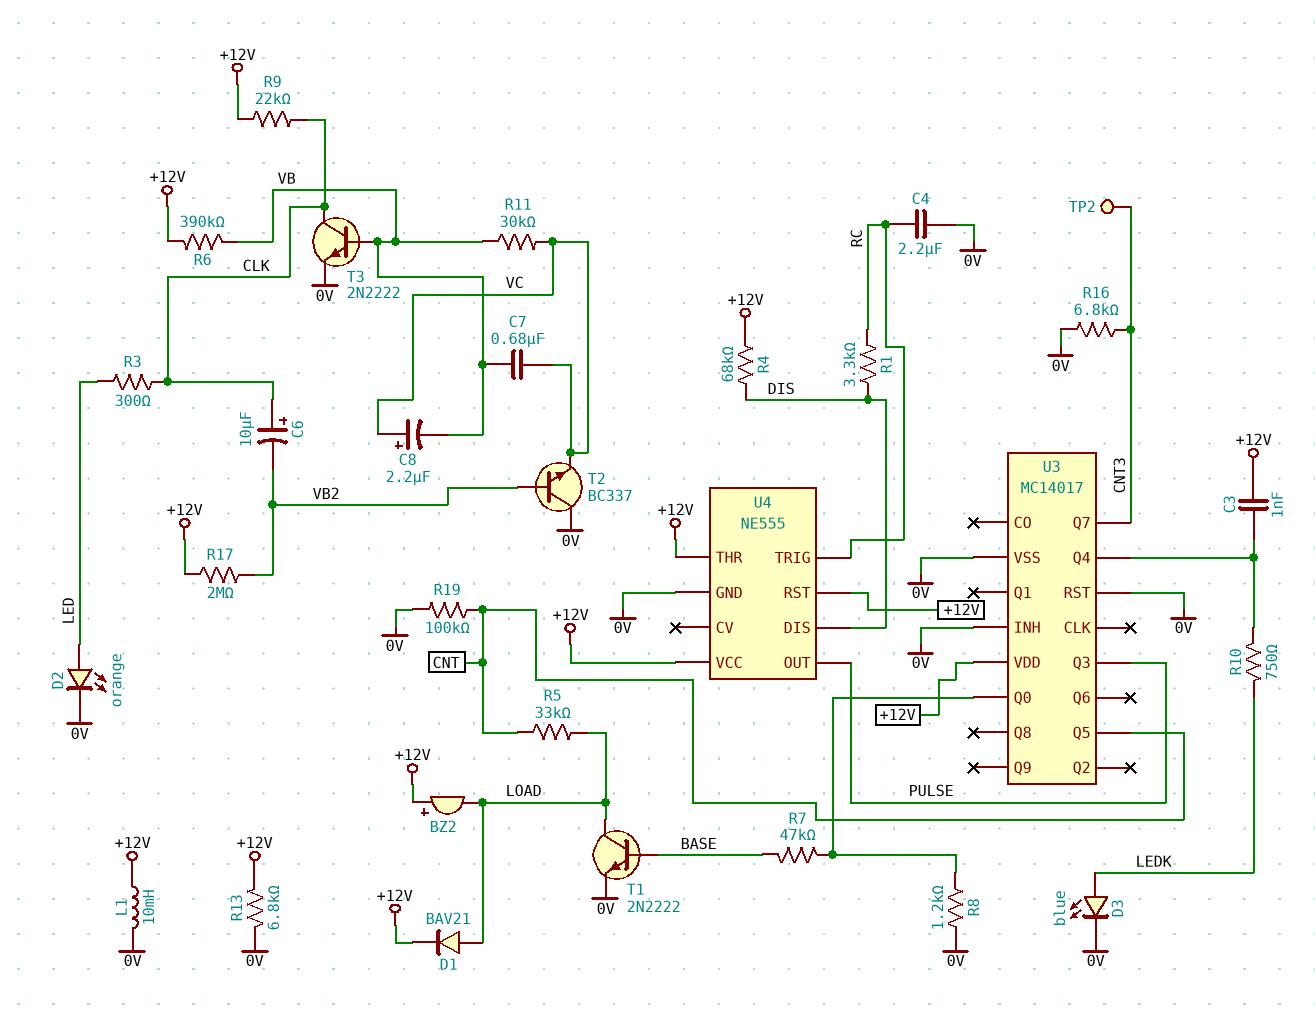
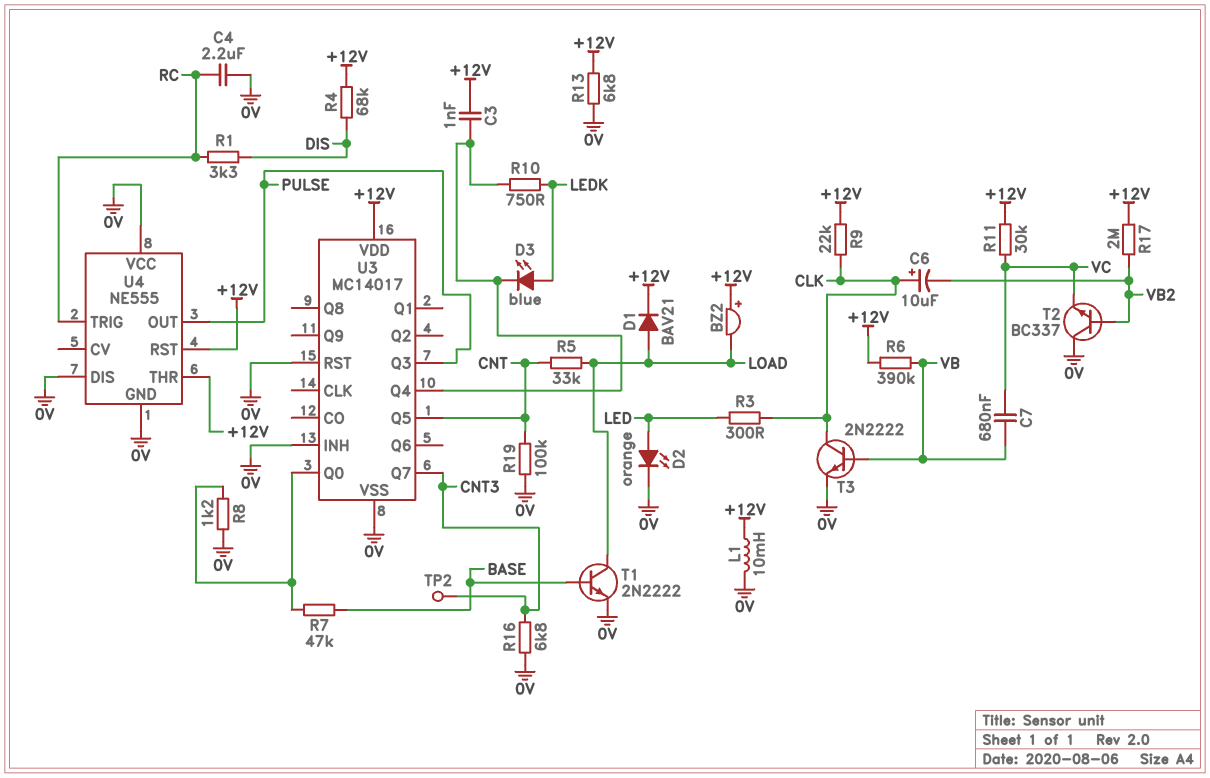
C8: 2.2uF (plus VC, minus VB) -> none
D3: LED blue (A LEDK, K 0V) -> LED blue (A LEDK, K U3/Q4)
R11: 30k (VB, VC) -> 30k (+12V, VC)
U4 pin DIS: DIS -> 0V
U4 pin VCC: +12V -> 0V

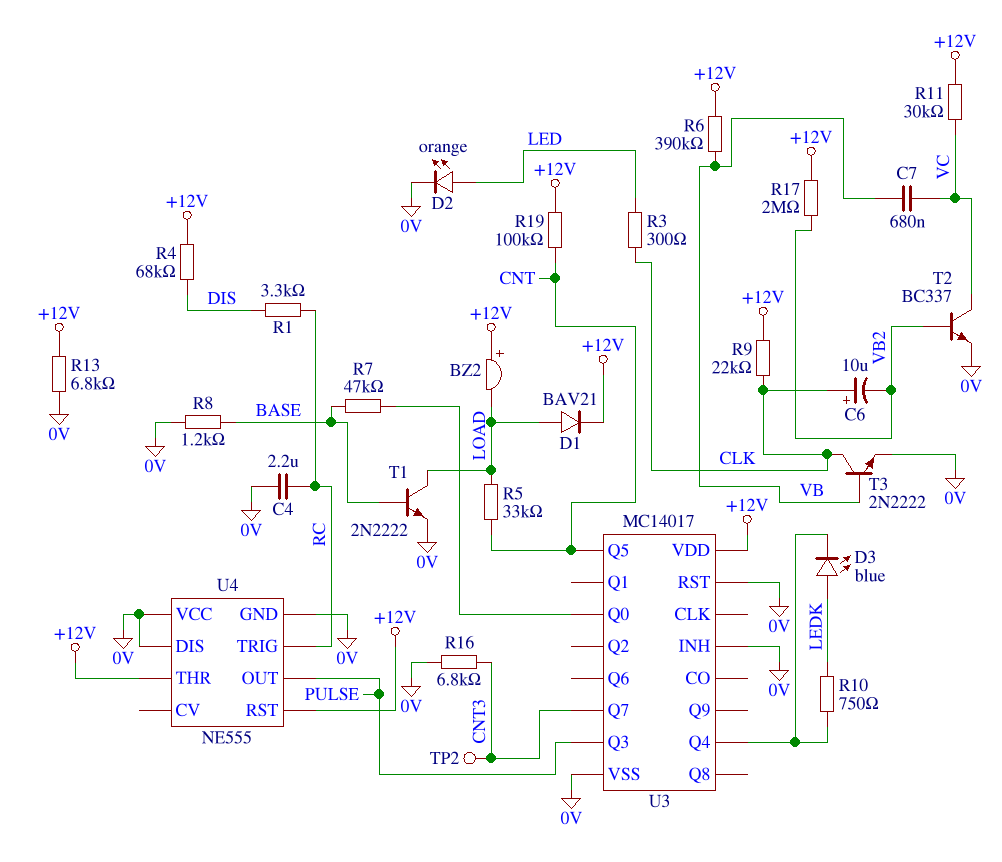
C3: 1nF (+12V, U3/Q4) -> none
L1: 10mH (+12V, 0V) -> none
R8: 1.2k (0V, U3/Q0) -> 1.2k (0V, BASE)
R19: 100k (0V, CNT) -> 100k (+12V, CNT)
T2: NPN BC337 (B VB2, C 0V, E VC) -> NPN BC337 (B VB2, C VC, E 0V)

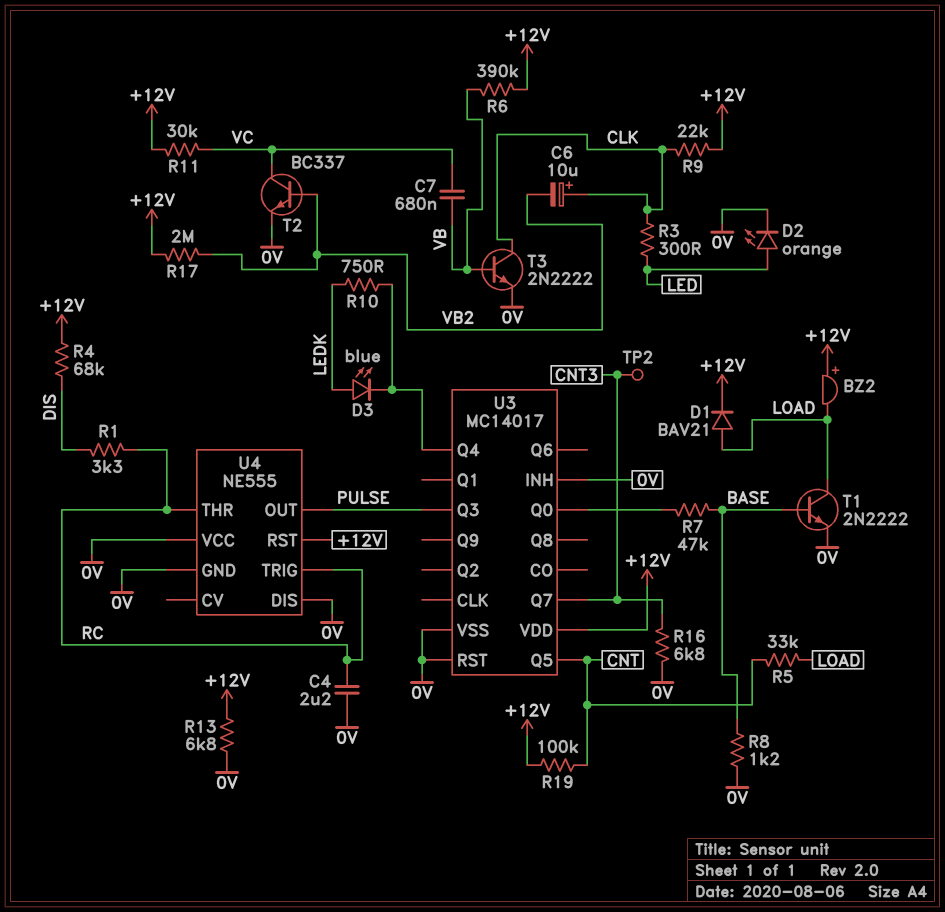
U4 pin THR: +12V -> RC

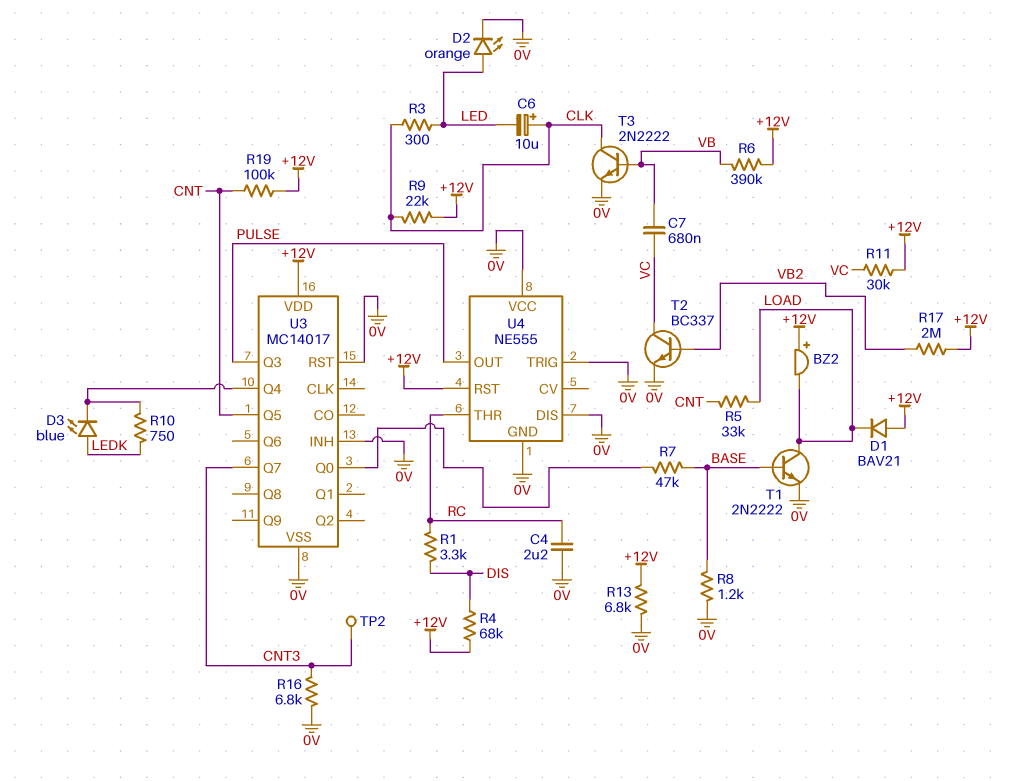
C6: 10uF (plus CLK, minus VB2) -> 10uF (plus CLK, minus LED)
D1: diode BAV21 (A LOAD, K +12V) -> diode BAV21 (A +12V, K LOAD)
U4 pin TRIG: RC -> 0V

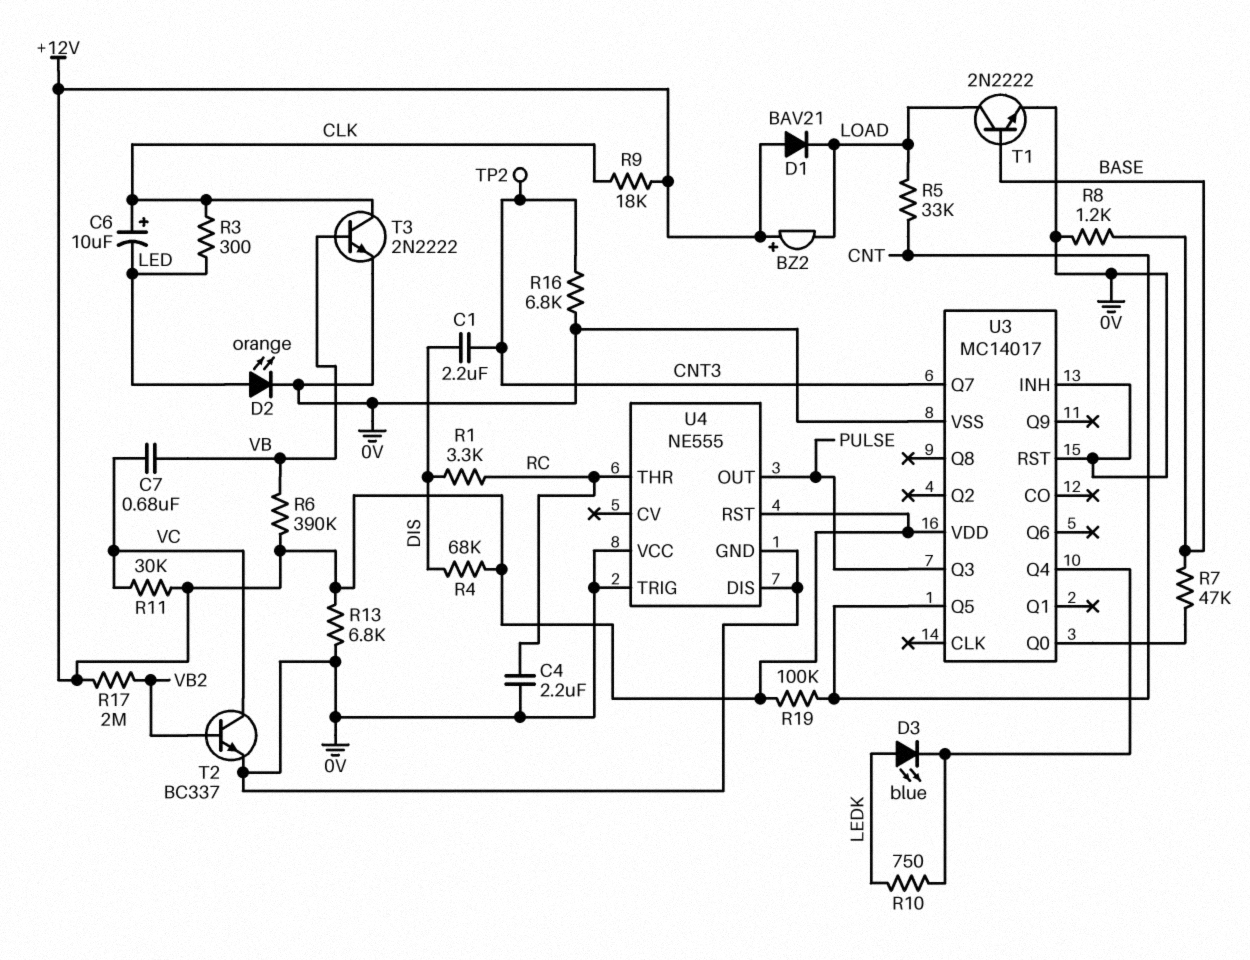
C1: none -> 2.2uF (CNT3, DIS)
R9: 22k (+12V, CLK) -> 18k (+12V, CLK)

